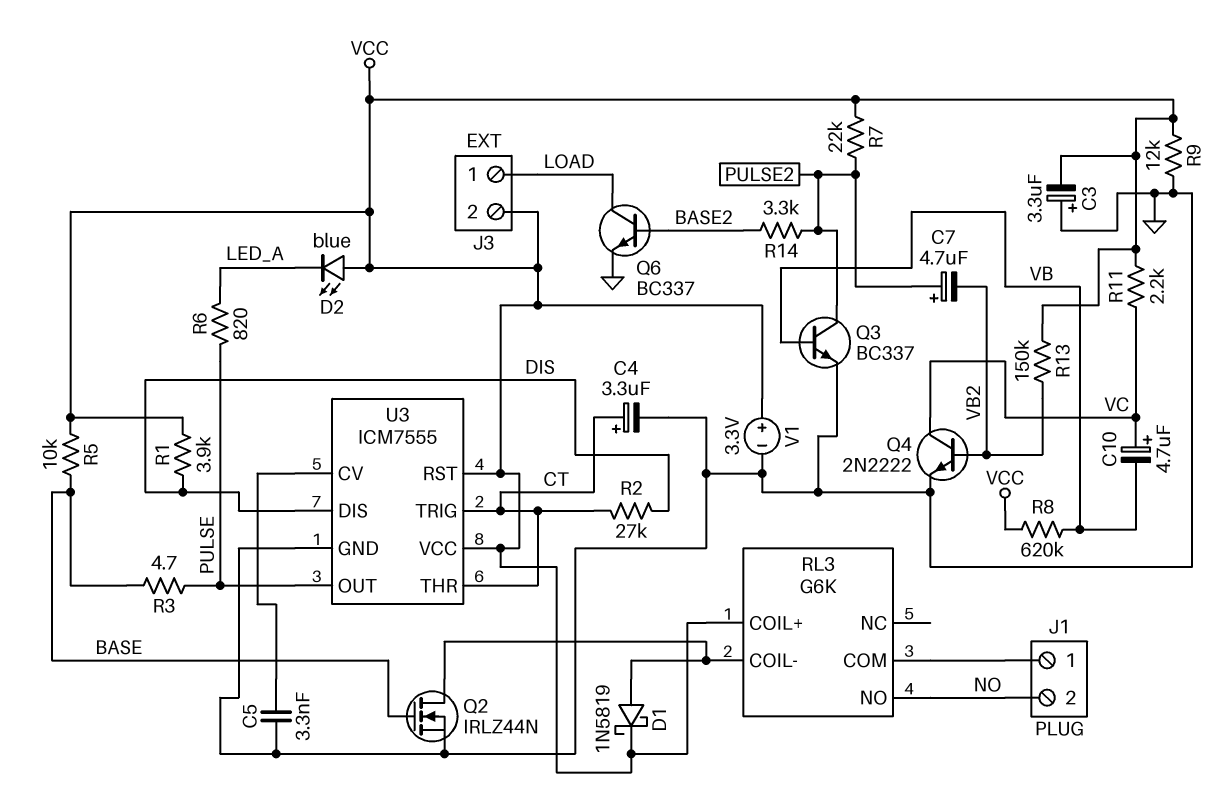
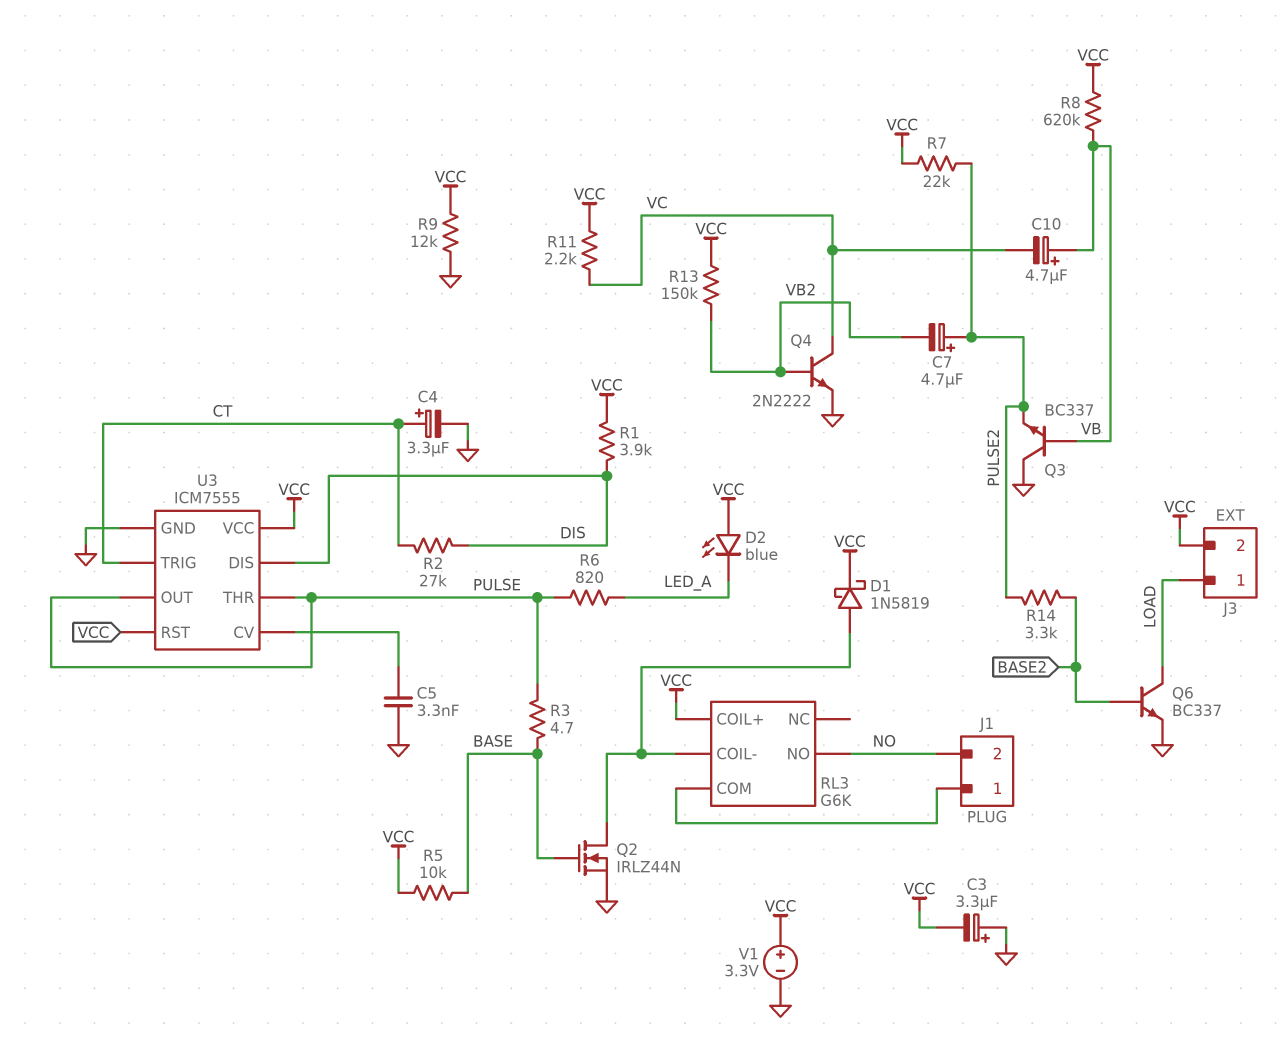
C10: 4.7uF (plus VC, minus VB) -> 4.7uF (plus VB, minus VC)
Q3: NPN BC337 (B VB, C PULSE2, E GND) -> NPN BC337 (B VB, C GND, E PULSE2)
U3 pin THR: CT -> PULSE

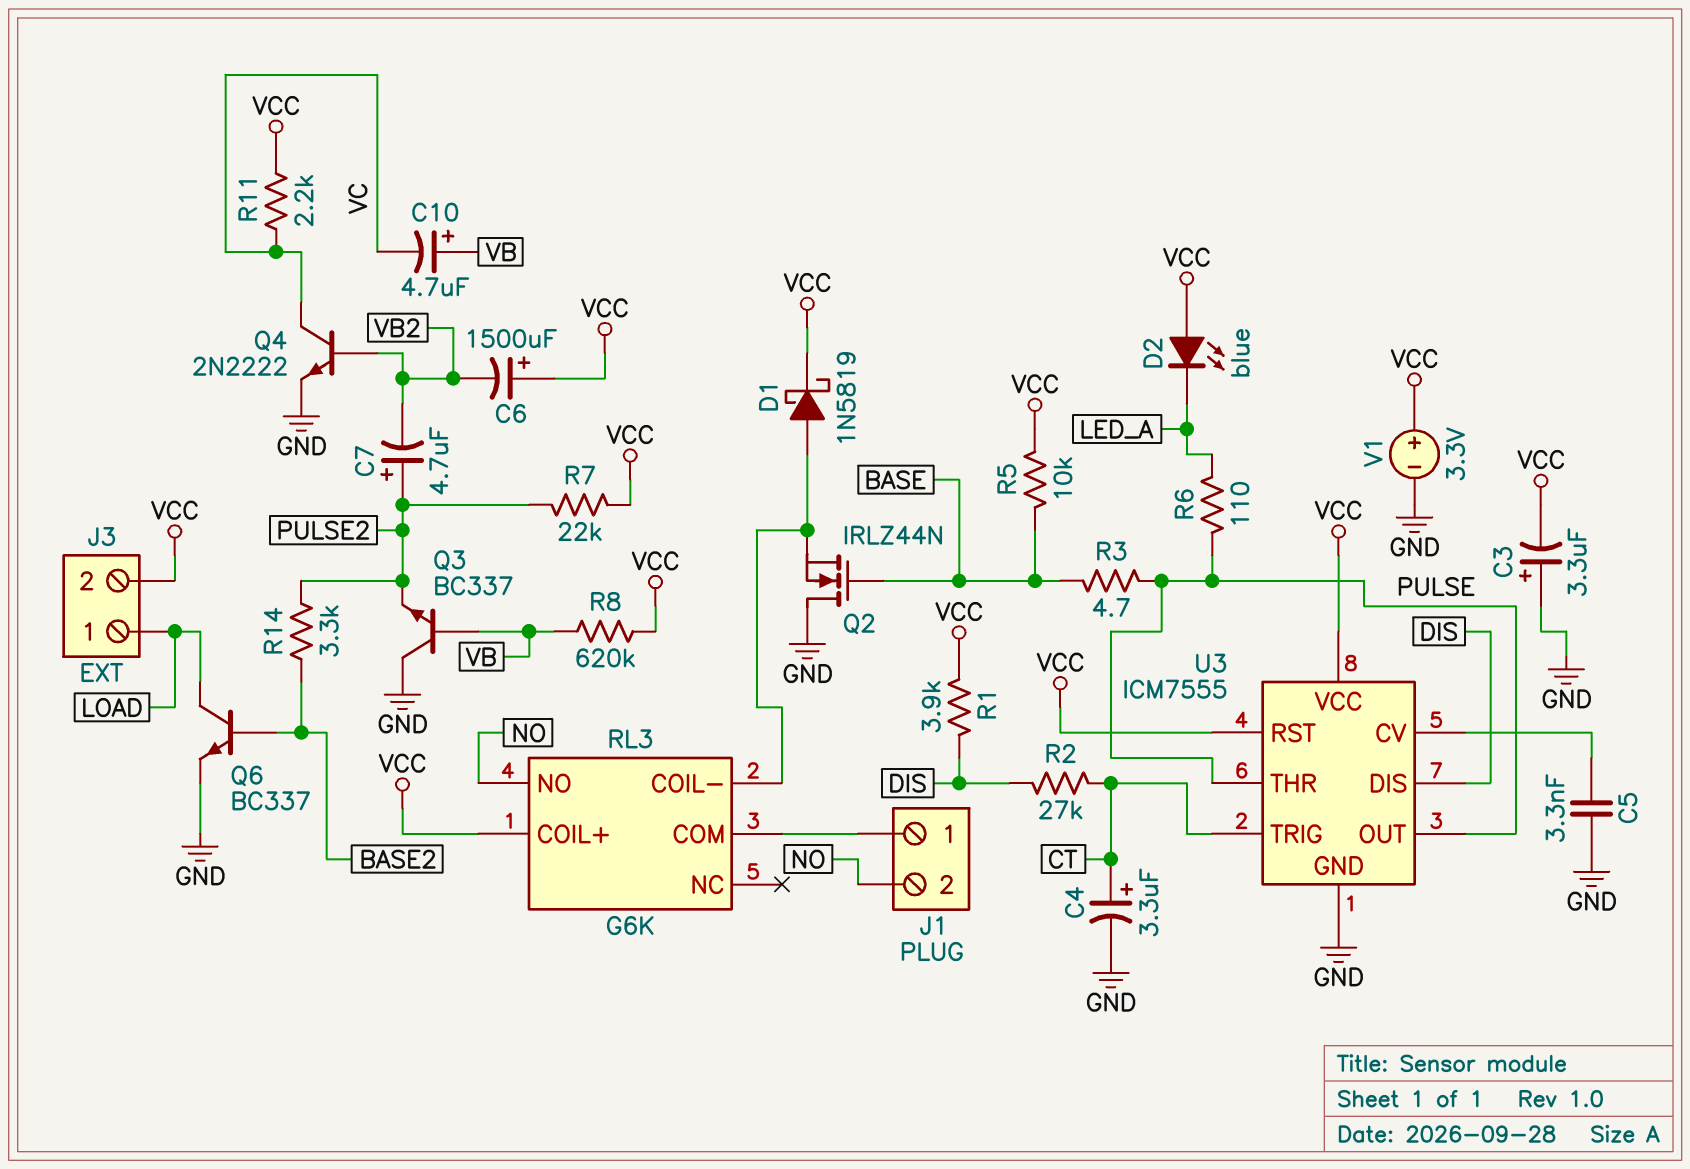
C6: none -> 1500uF (plus VCC, minus VB2)
Q2: NMOS IRLZ44N (G BASE, D RL3/COIL-, S GND) -> NMOS IRLZ44N (G BASE, D GND, S RL3/COIL-)
R6: 820 (LED_A, PULSE) -> 110 (LED_A, PULSE)
R9: 12k (GND, VCC) -> none
R13: 150k (VB2, VCC) -> none

